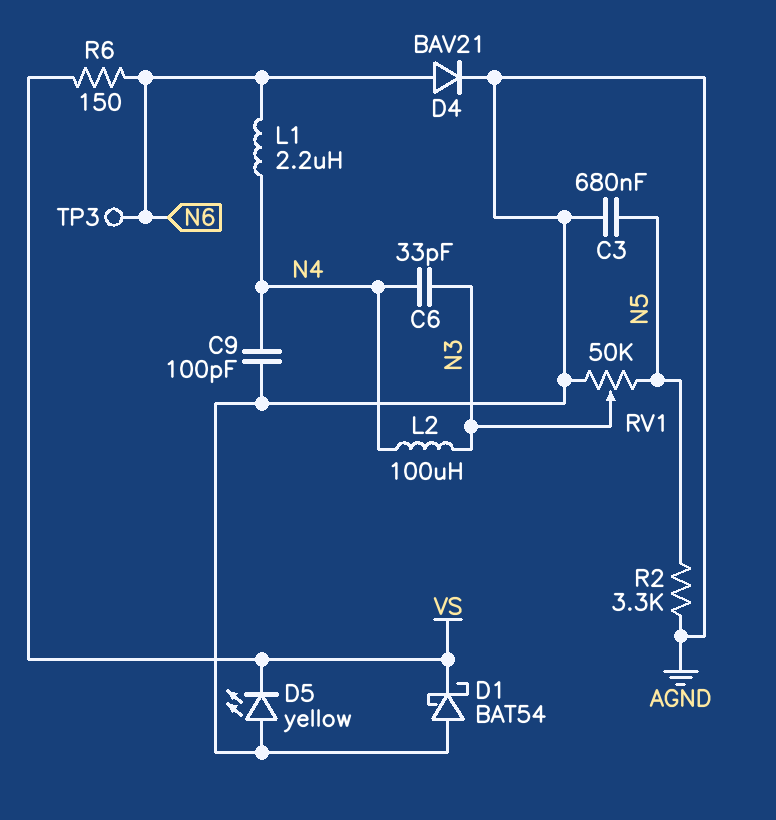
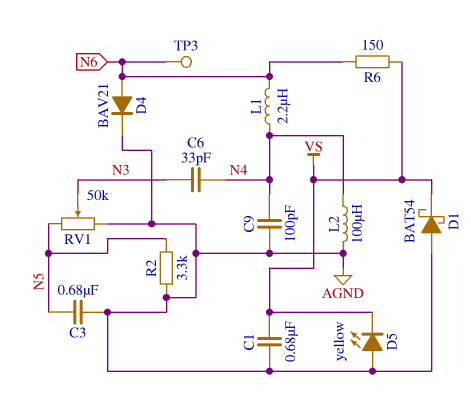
C1: none -> 680nF (AGND, VS)
L2: 100uH (N3, N4) -> 100uH (AGND, N4)

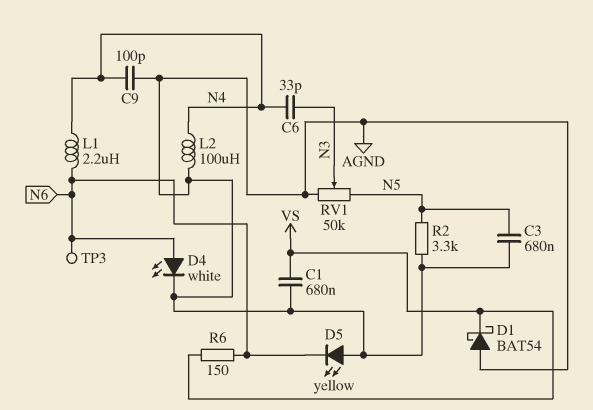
D4: diode BAV21 (A N6, K AGND) -> LED white (A N6, K AGND)
D5: LED yellow (A AGND, K VS) -> LED yellow (A AGND, K N6)

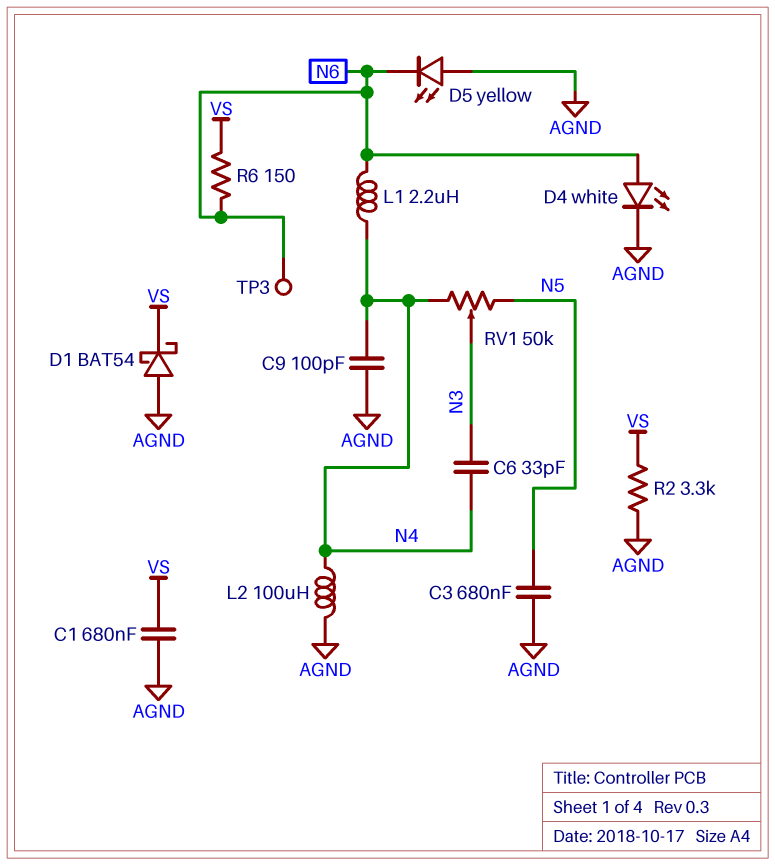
R2: 3.3k (AGND, N5) -> 3.3k (AGND, VS)
RV1: 50k (AGND, N5, wiper N3) -> 50k (N4, N5, wiper N3)

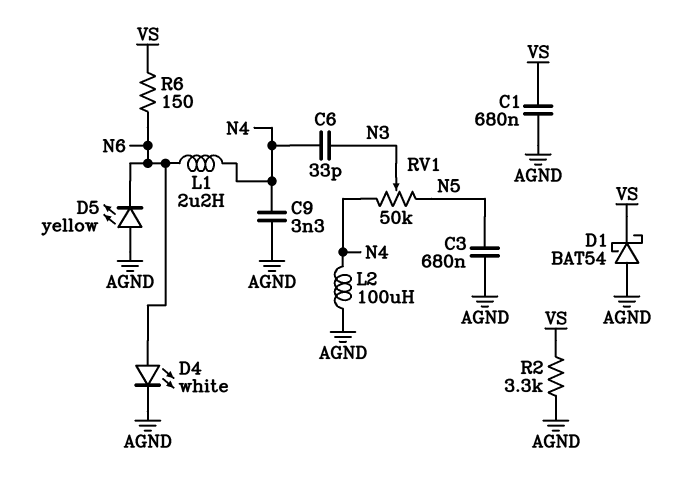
C9: 100pF (AGND, N4) -> 3.3nF (AGND, N4)
TP3: test point (N6) -> none

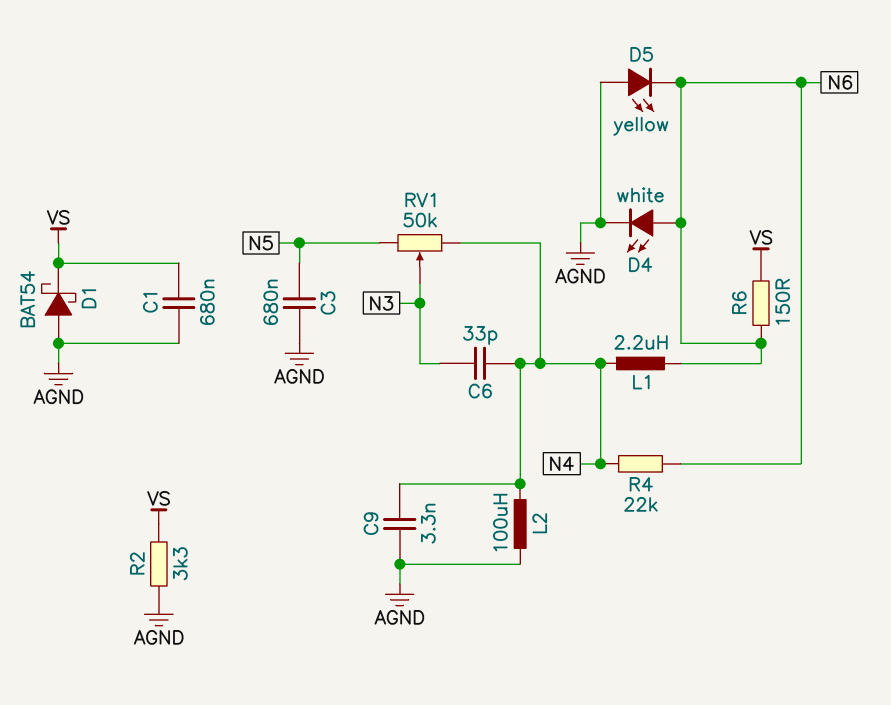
R4: none -> 22k (N4, N6)

